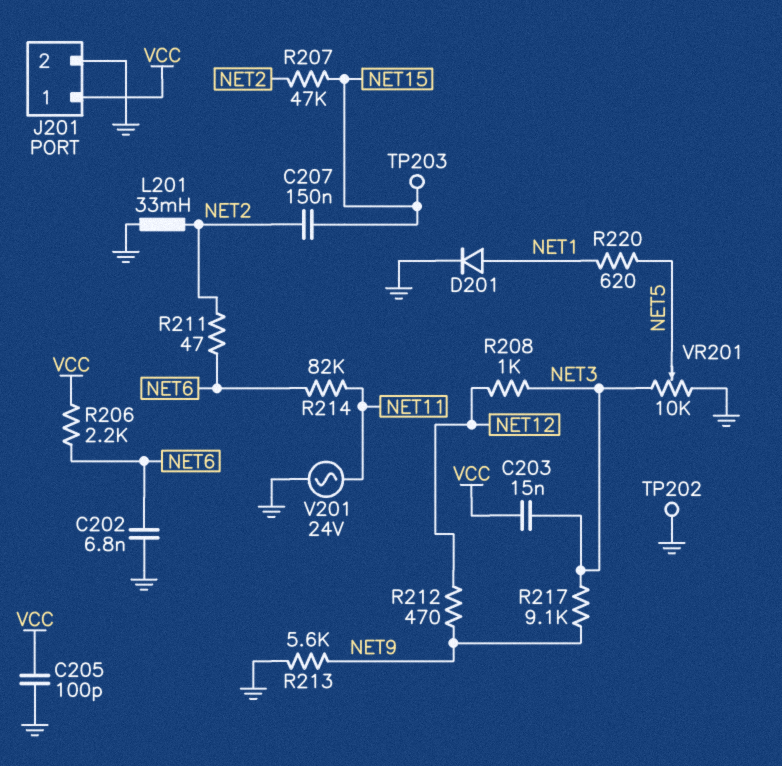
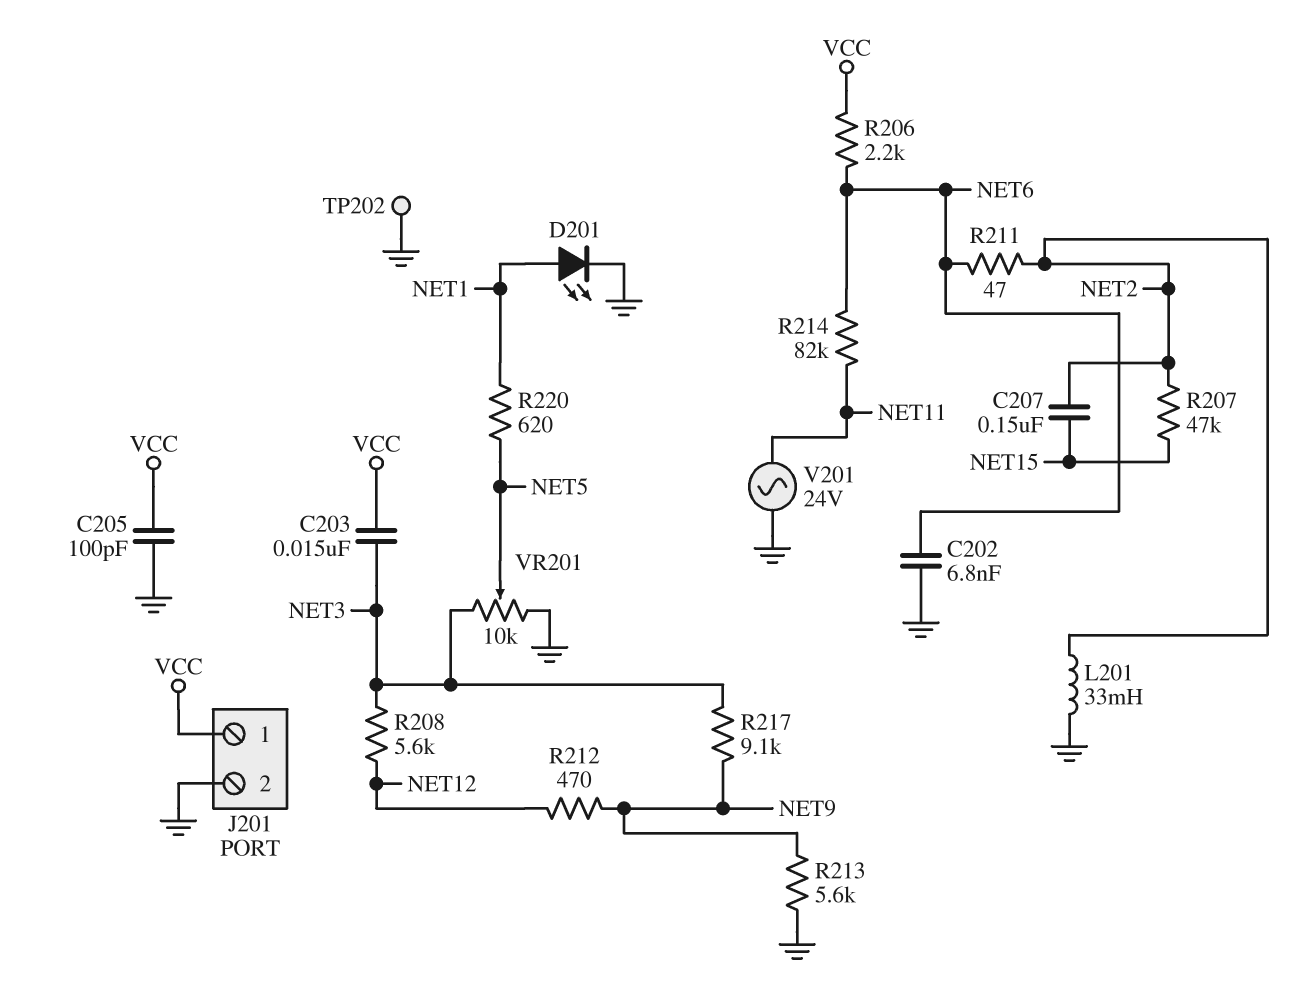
D201: diode (A NET1, K GND) -> LED (A NET1, K GND)
R208: 1k (NET3, NET12) -> 5.6k (NET3, NET12)
TP203: test point (NET15) -> none

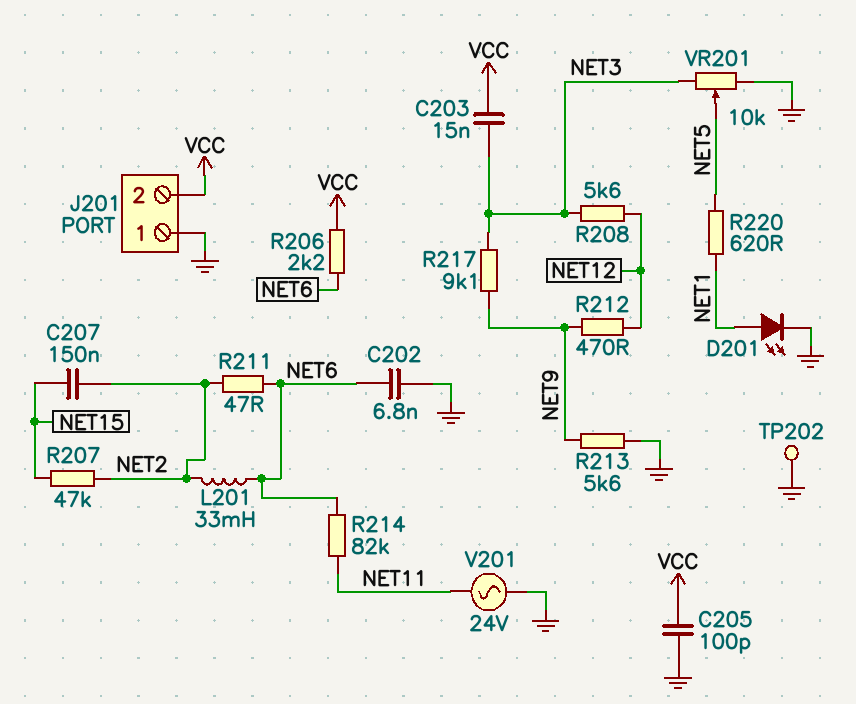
J201 pin 1: VCC -> GND
J201 pin 2: GND -> VCC
L201: 33mH (GND, NET2) -> 33mH (NET2, NET6)

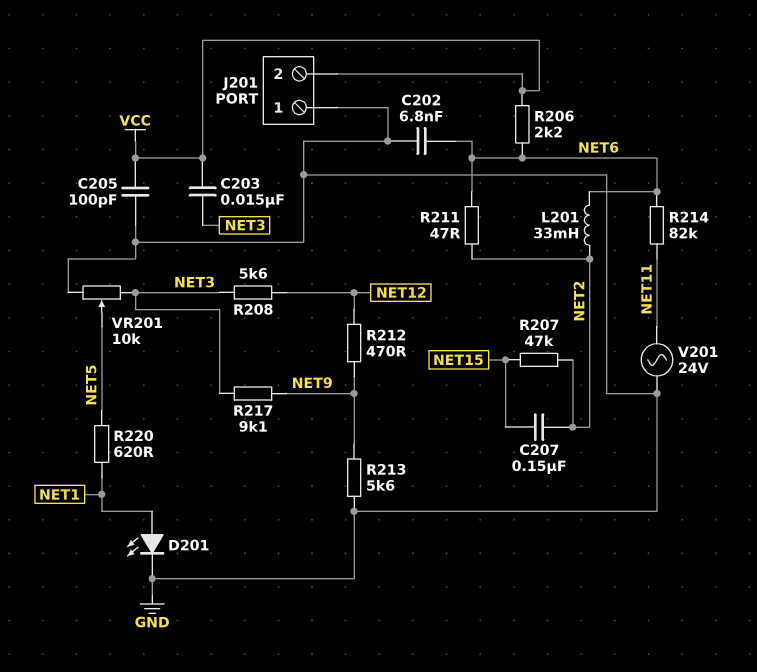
TP202: test point (GND) -> none

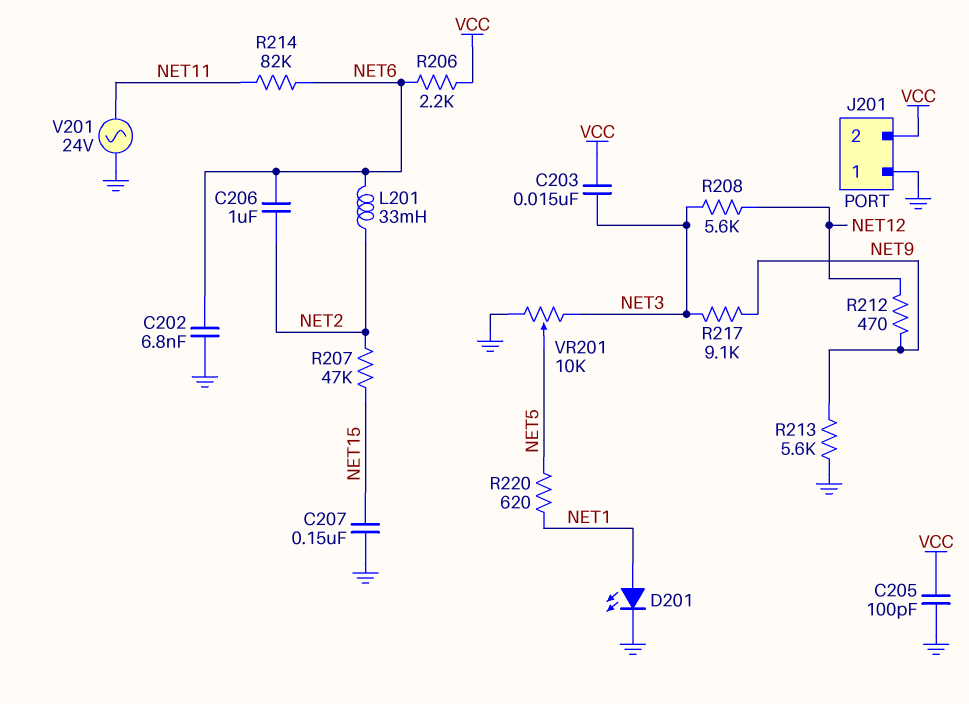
C206: none -> 1uF (NET2, NET6)
C207: 150nF (NET2, NET15) -> 150nF (GND, NET15)
R211: 47 (NET2, NET6) -> none

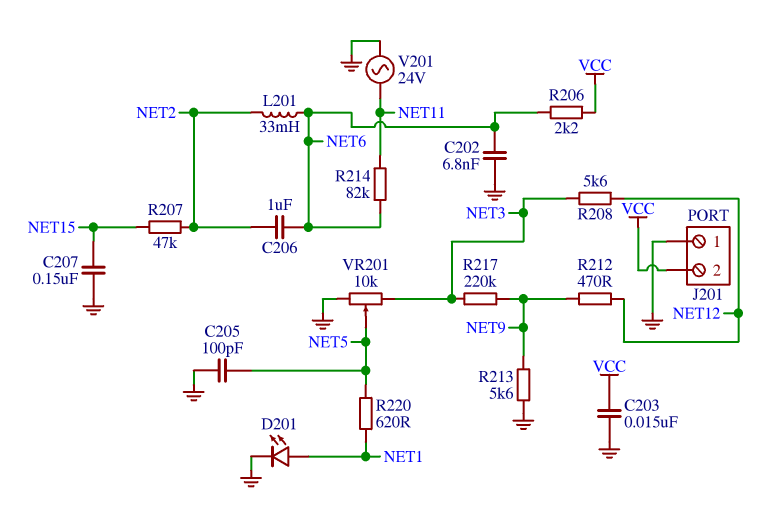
C203: 15nF (NET3, VCC) -> 15nF (GND, VCC)
C205: 100pF (GND, VCC) -> 100pF (GND, NET5)
R217: 9.1k (NET3, NET9) -> 220k (NET3, NET9)

